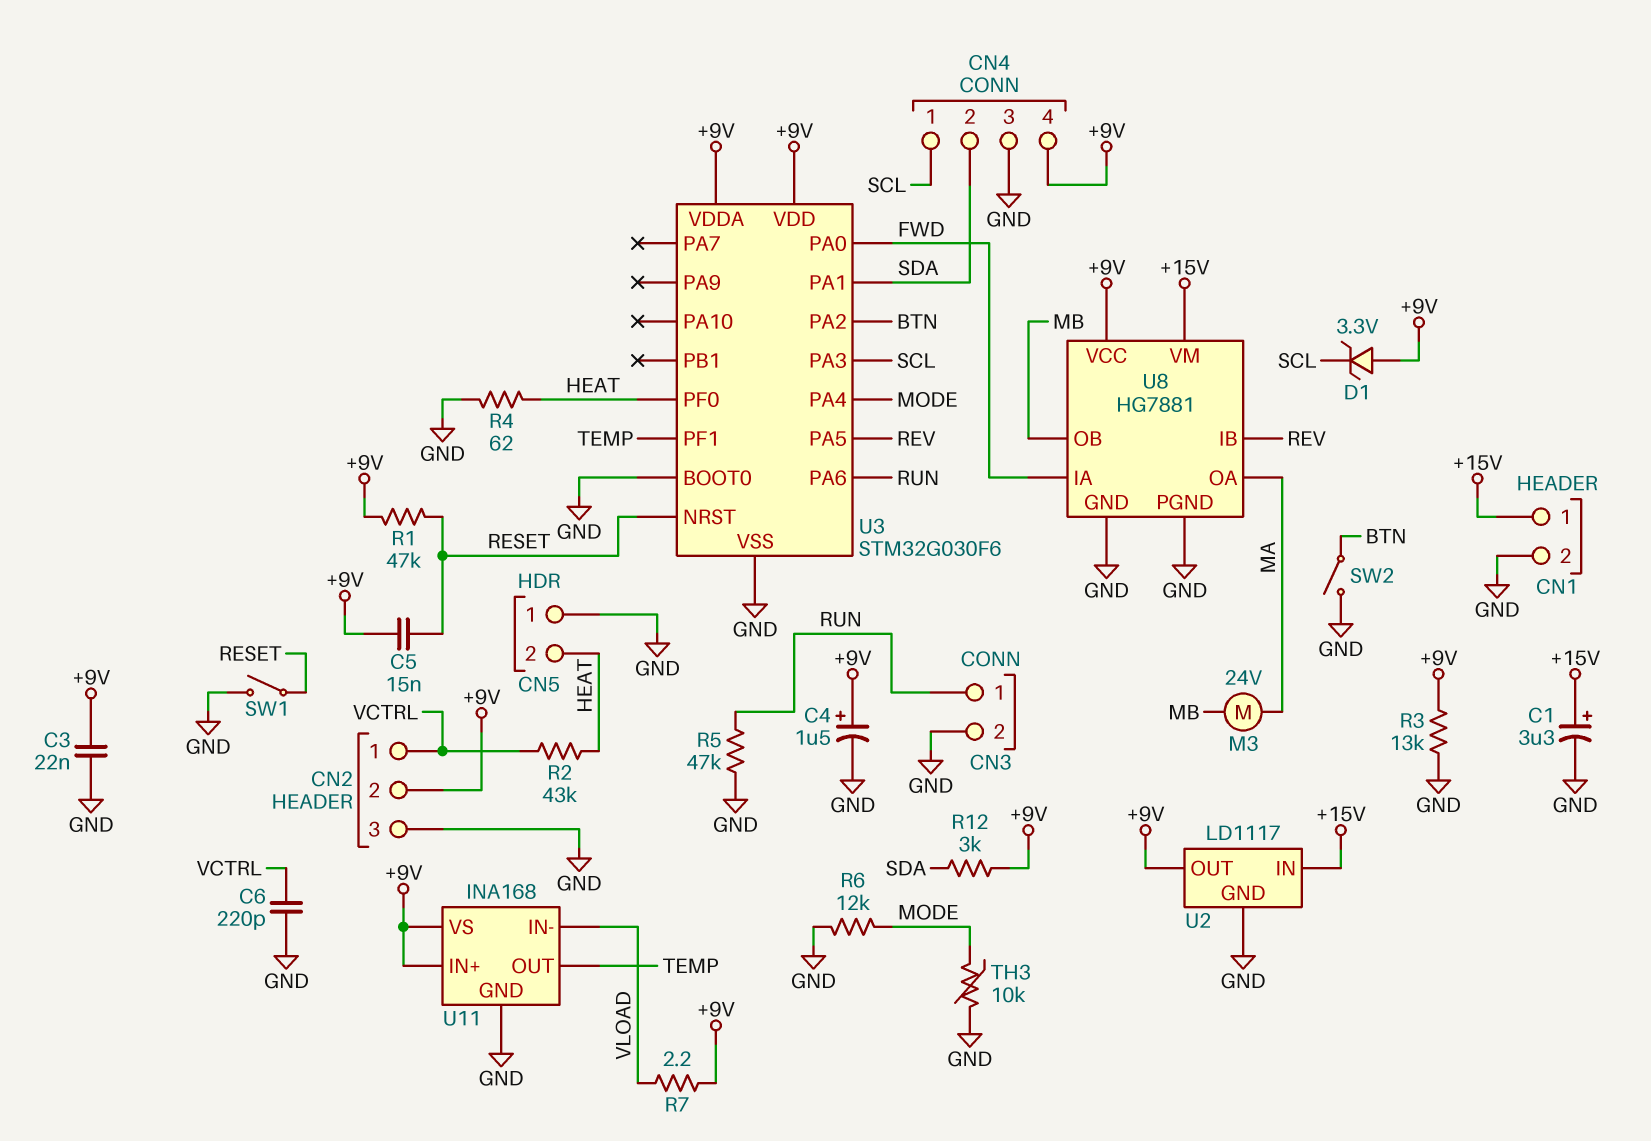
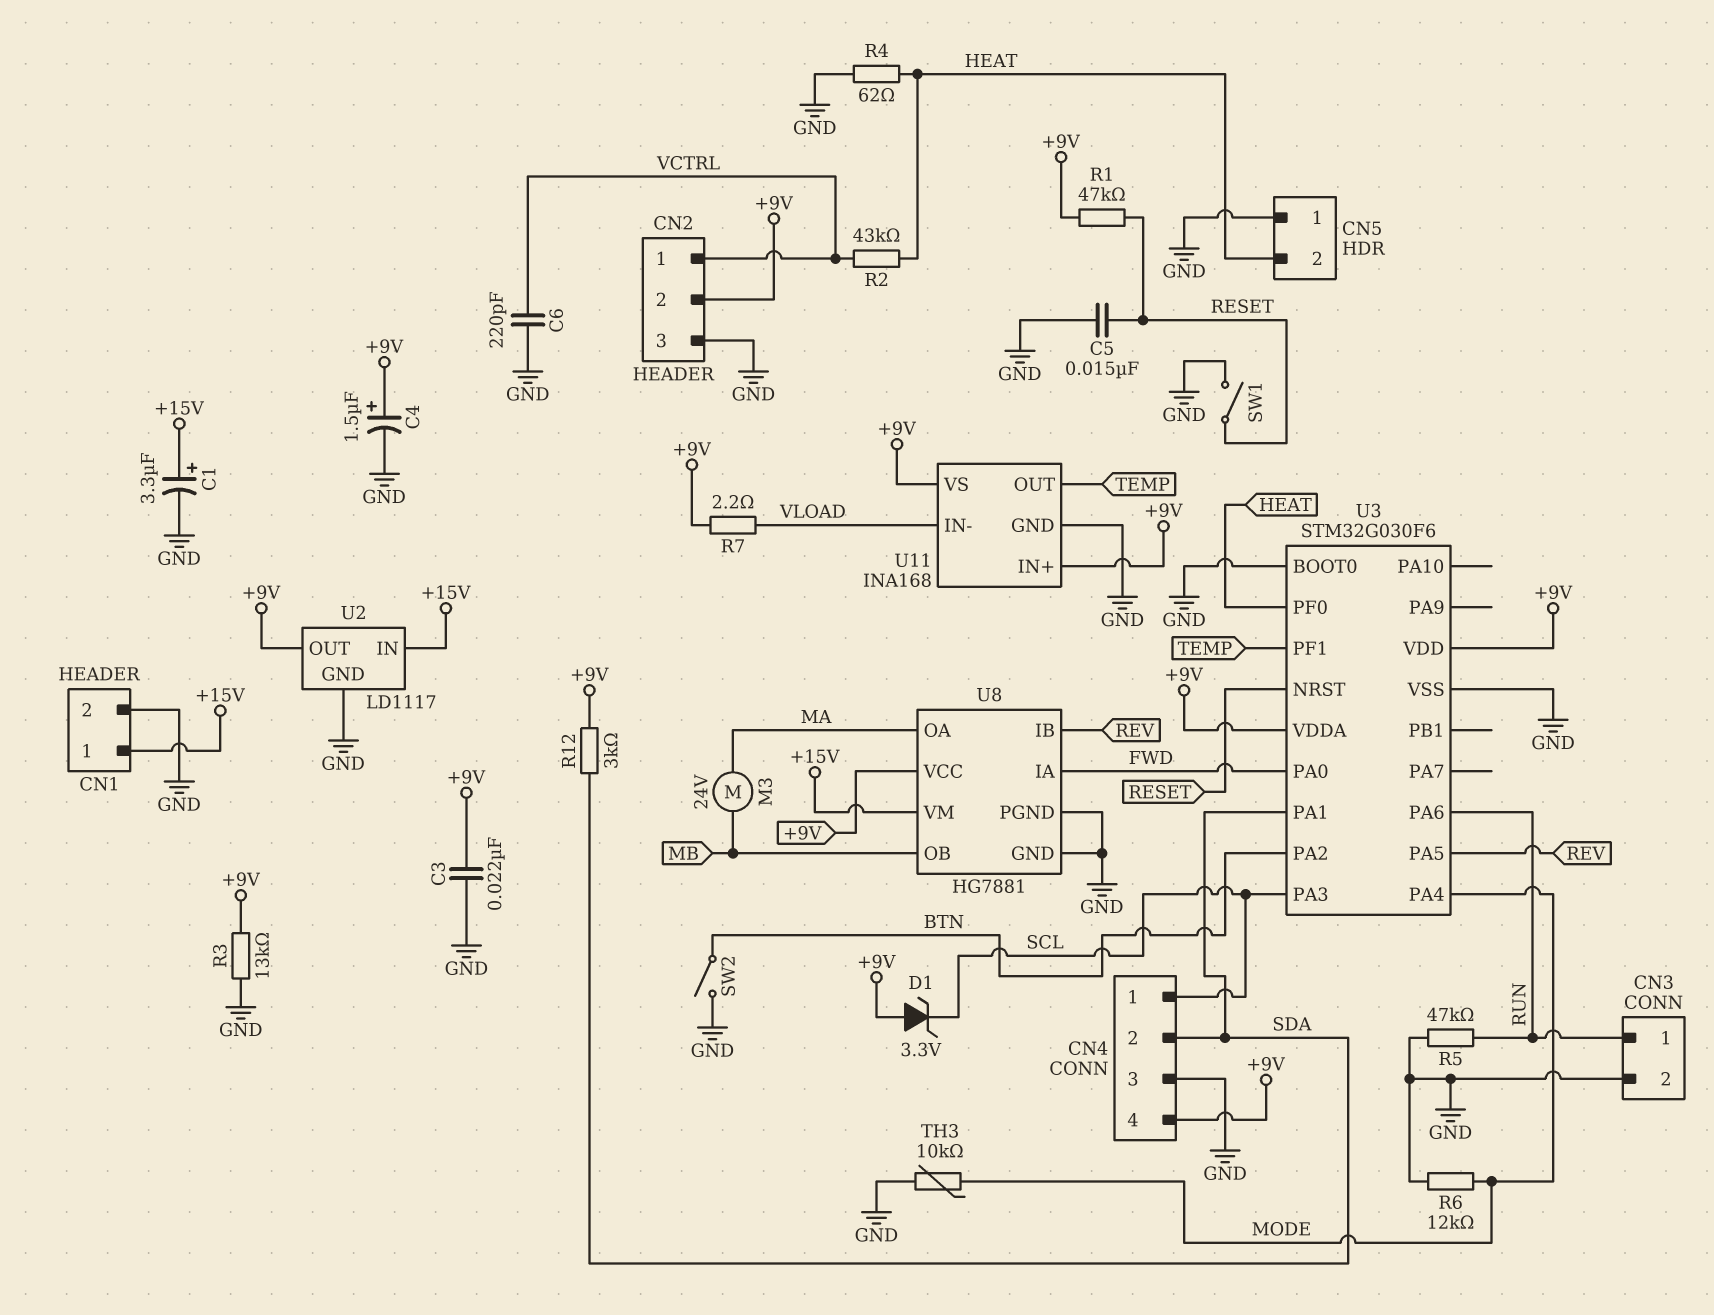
C5: 15nF (+9V, RESET) -> 15nF (GND, RESET)

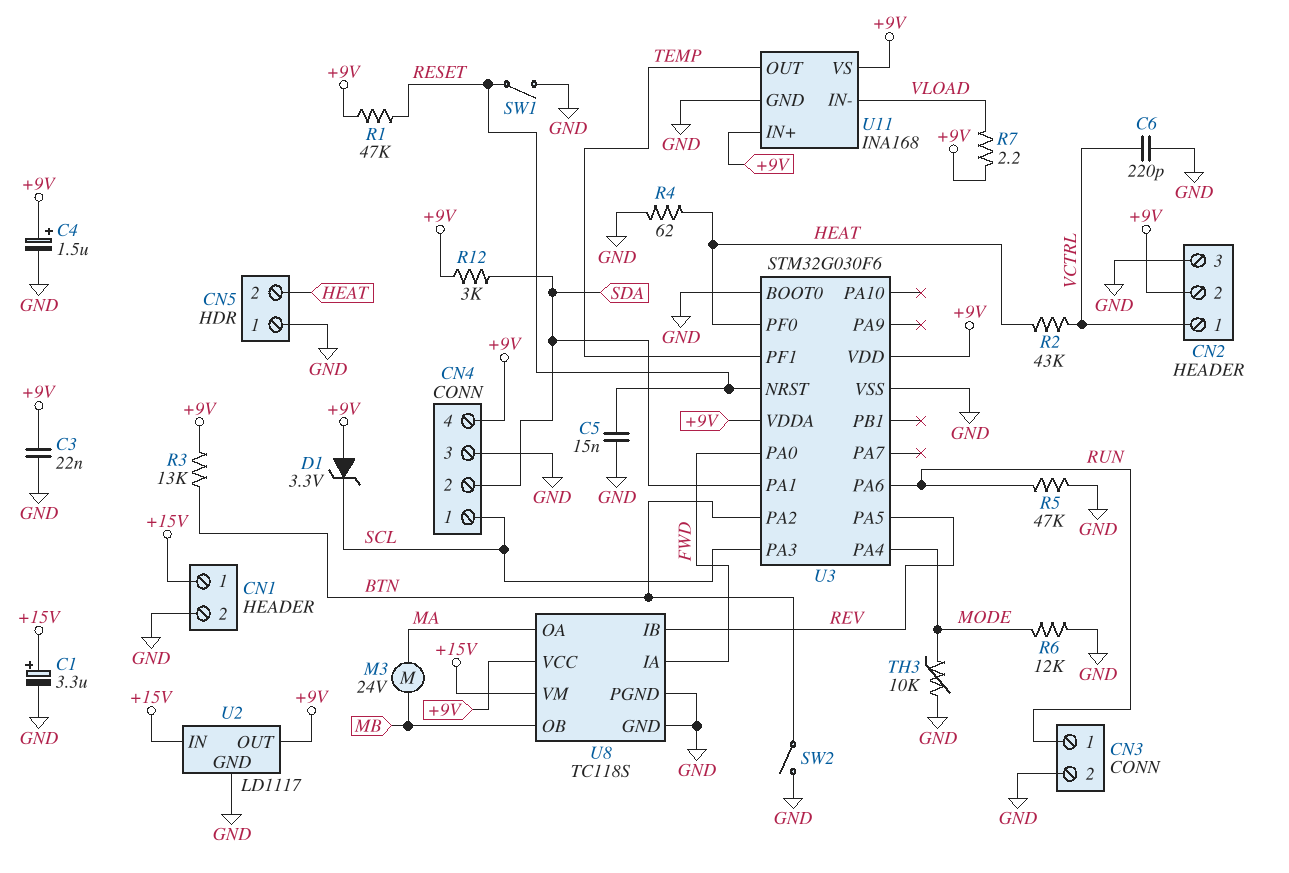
R3: 13k (+9V, GND) -> 13k (+9V, BTN)
U8: HG7881 -> TC118S

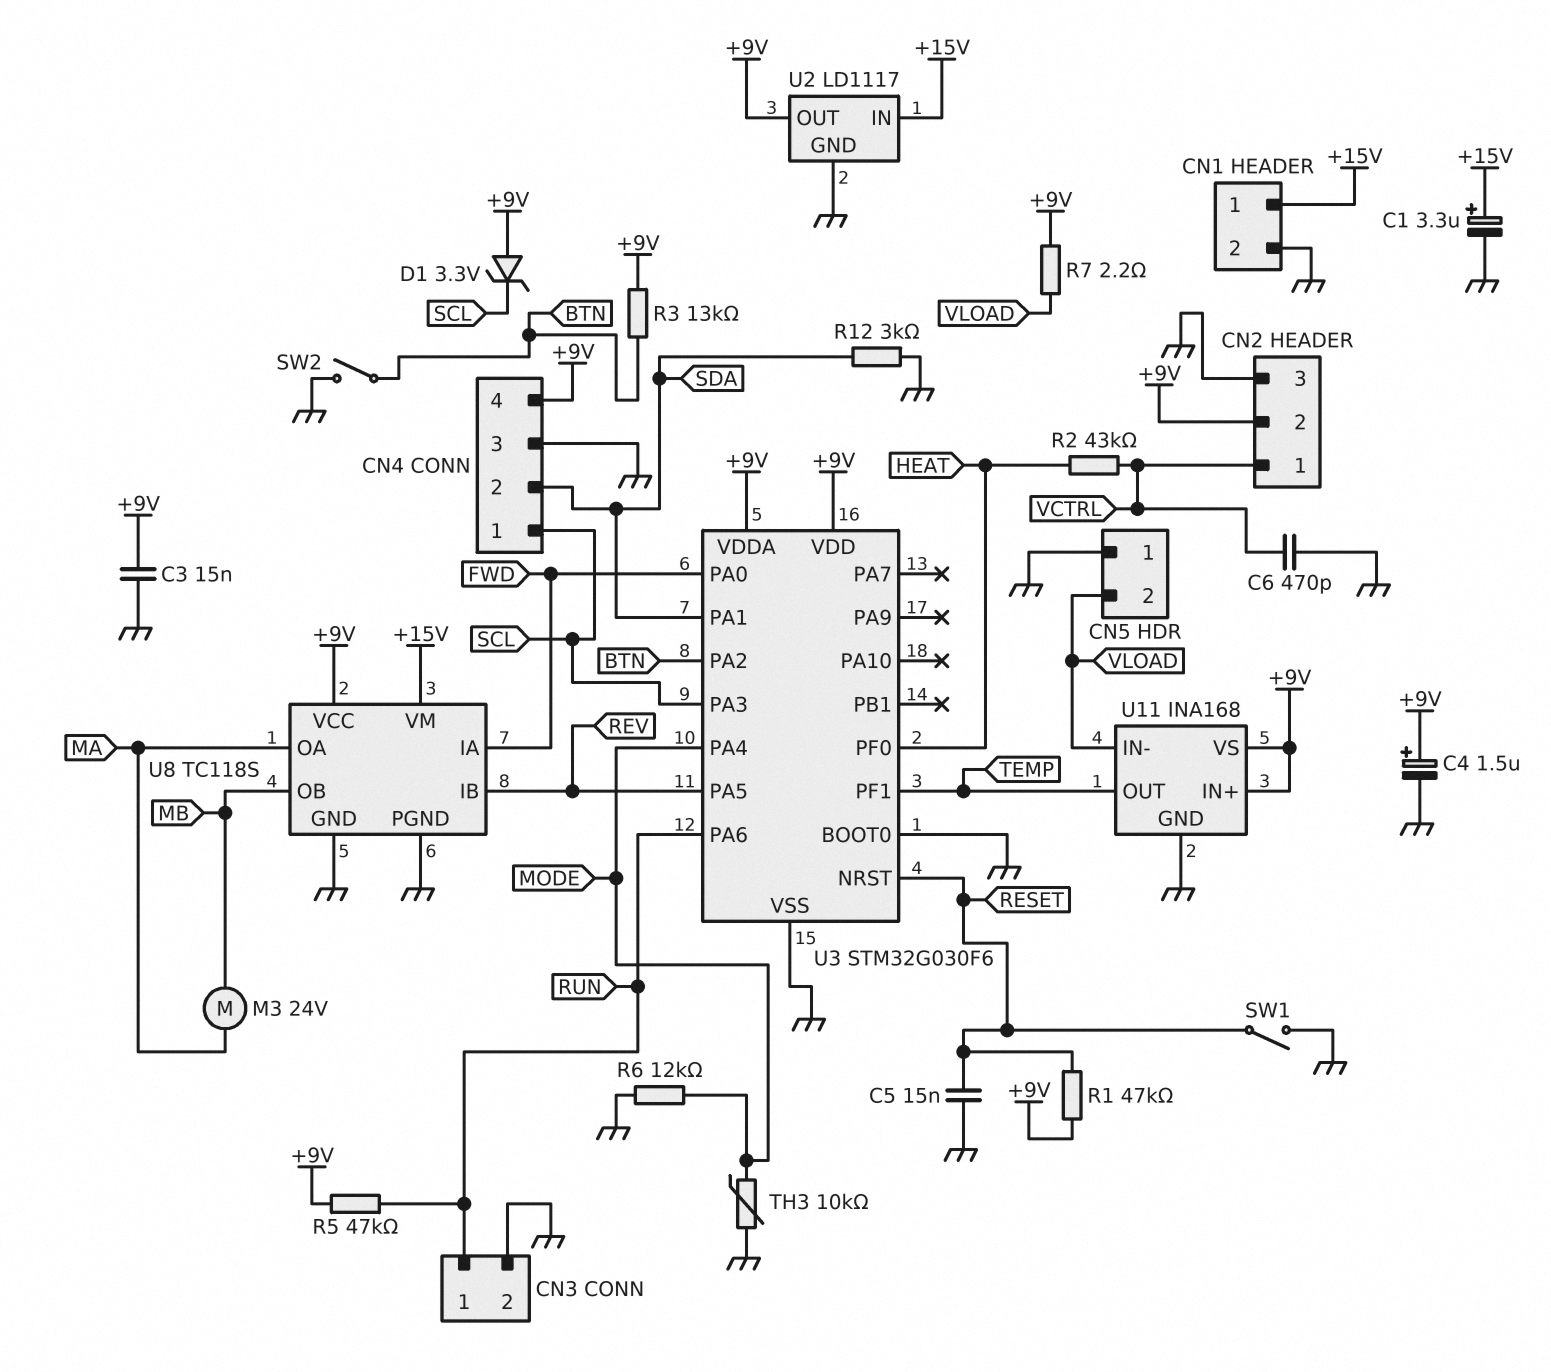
C3: 22nF (+9V, GND) -> 15nF (+9V, GND)
C6: 220pF (GND, VCTRL) -> 470pF (GND, VCTRL)
CN5 pin 2: HEAT -> VLOAD
R4: 62 (GND, HEAT) -> none
R5: 47k (GND, RUN) -> 47k (+9V, RUN)
R12: 3k (+9V, SDA) -> 3k (GND, SDA)

